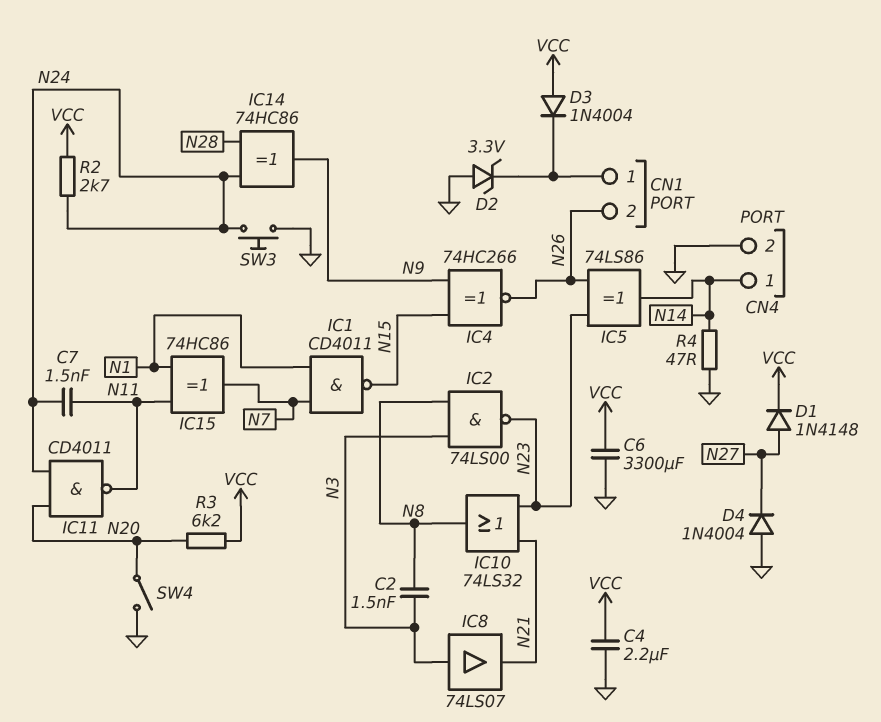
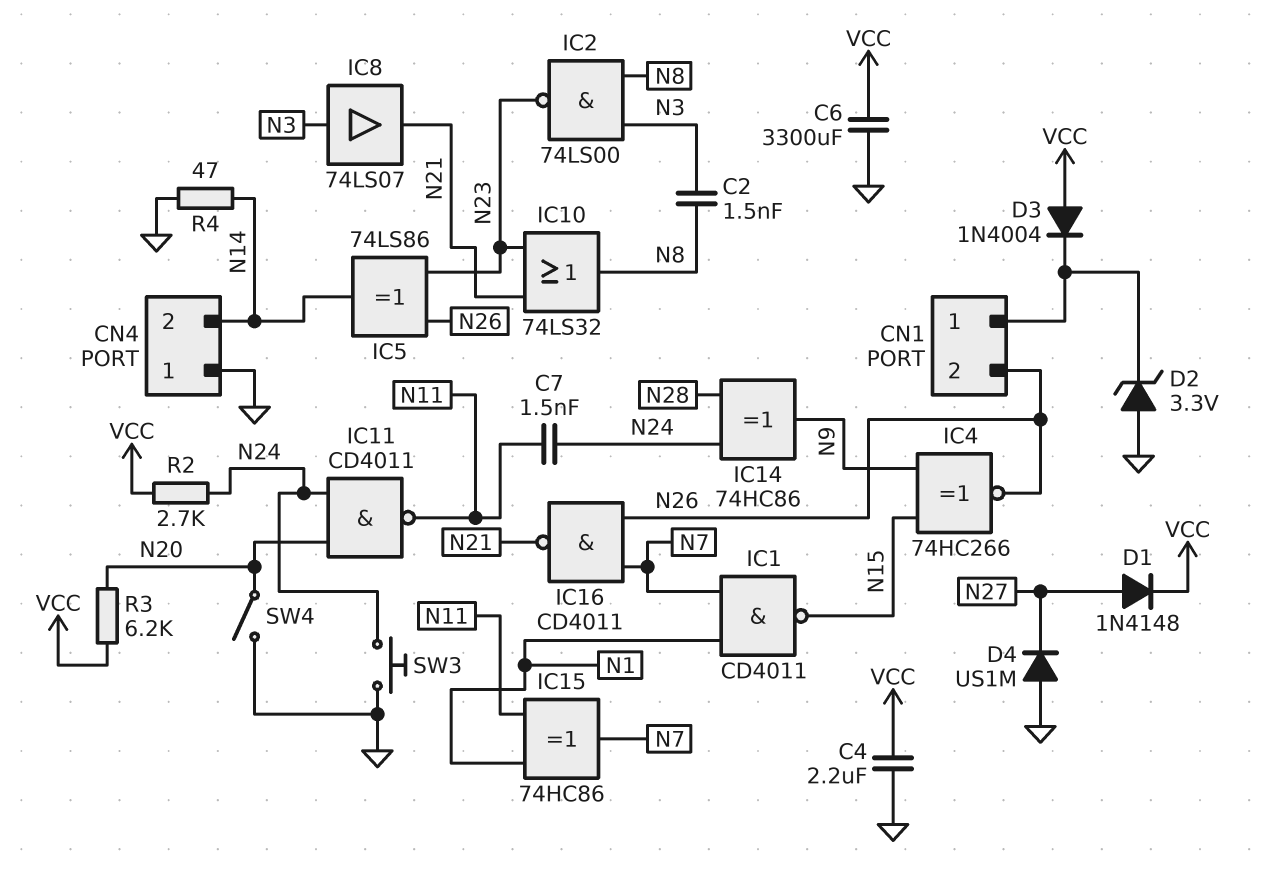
CN4 pin 1: N14 -> GND
CN4 pin 2: GND -> N14
D4: diode 1N4004 (A GND, K N27) -> diode US1M (A GND, K N27)
IC16: none -> NAND CD4011 (in N7, in N26, out N21)

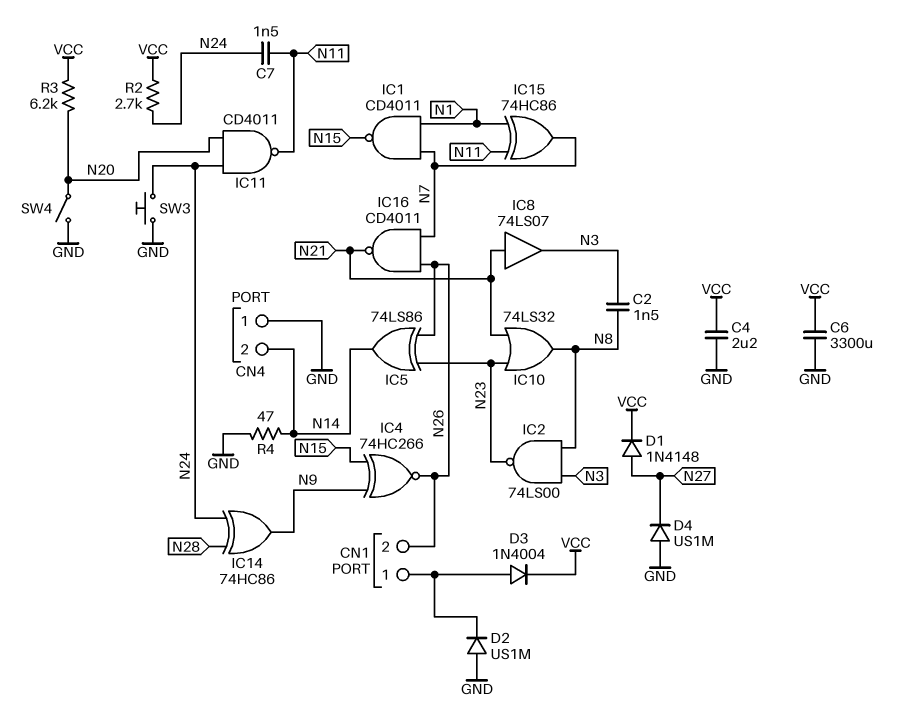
D2: zener 3.3V (A GND, K CN1/1) -> diode US1M (A GND, K CN1/1)
D3: diode 1N4004 (A VCC, K CN1/1) -> diode 1N4004 (A CN1/1, K VCC)
IC8: buffer 74LS07 (in N3, out N21) -> buffer 74LS07 (in N21, out N3)

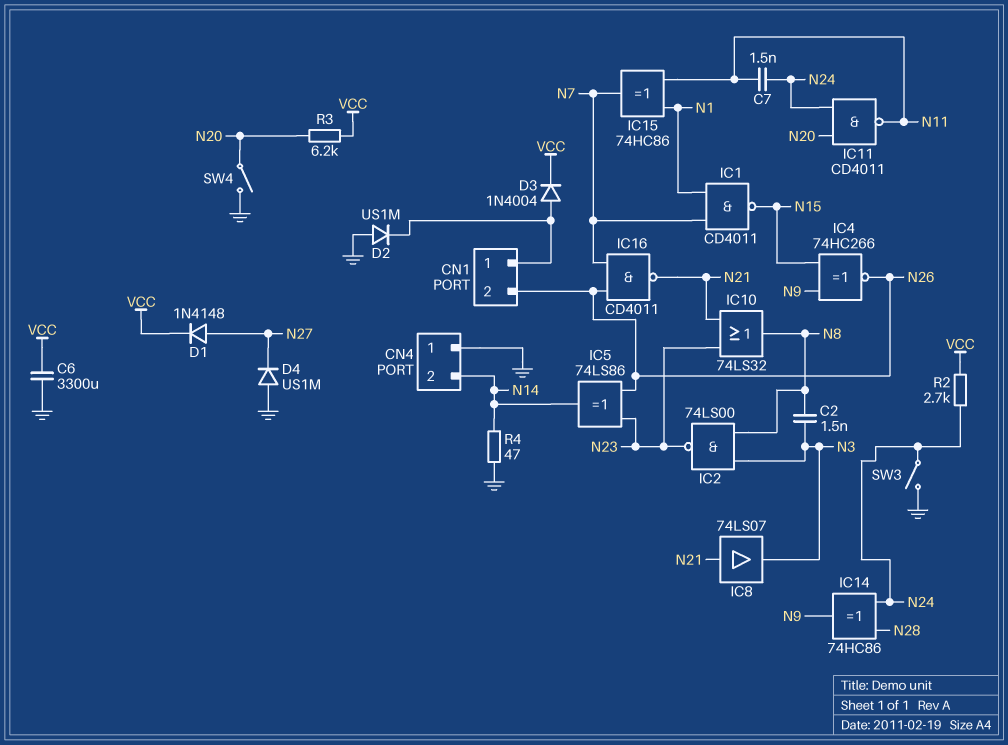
C4: 2.2uF (GND, VCC) -> none
SW3: button (GND, N24) -> switch (GND, N24)

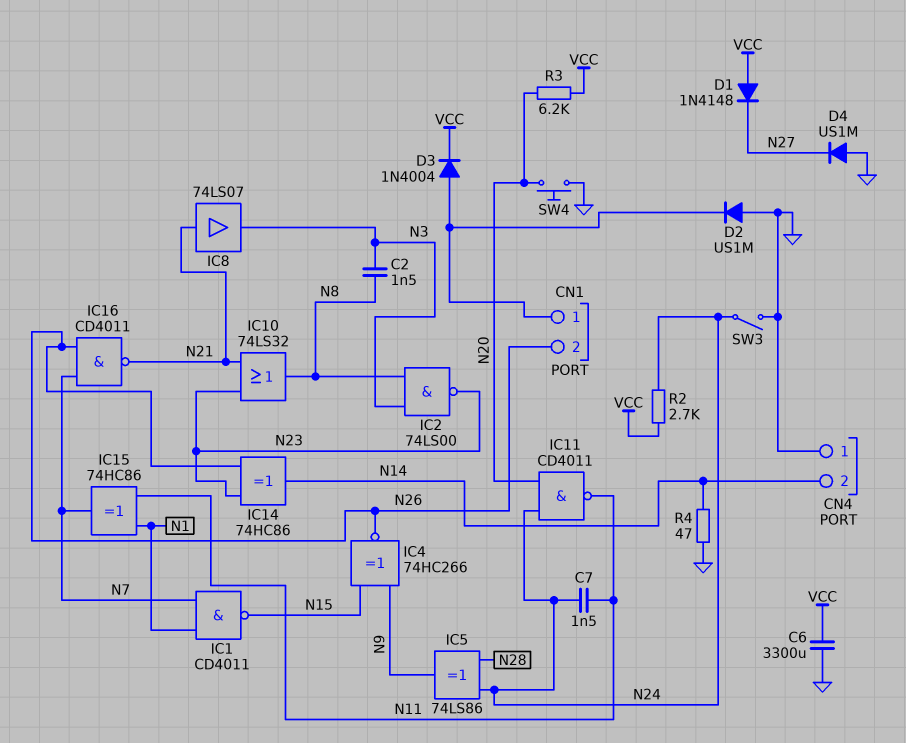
D1: diode 1N4148 (A N27, K VCC) -> diode 1N4148 (A VCC, K N27)
IC5: XOR 74LS86 (in N23, in N26, out N14) -> XOR 74LS86 (in N24, in N28, out N9)
IC14: XOR 74HC86 (in N24, in N28, out N9) -> XOR 74HC86 (in N23, in N26, out N14)
SW4: switch (GND, N20) -> button (GND, N20)

